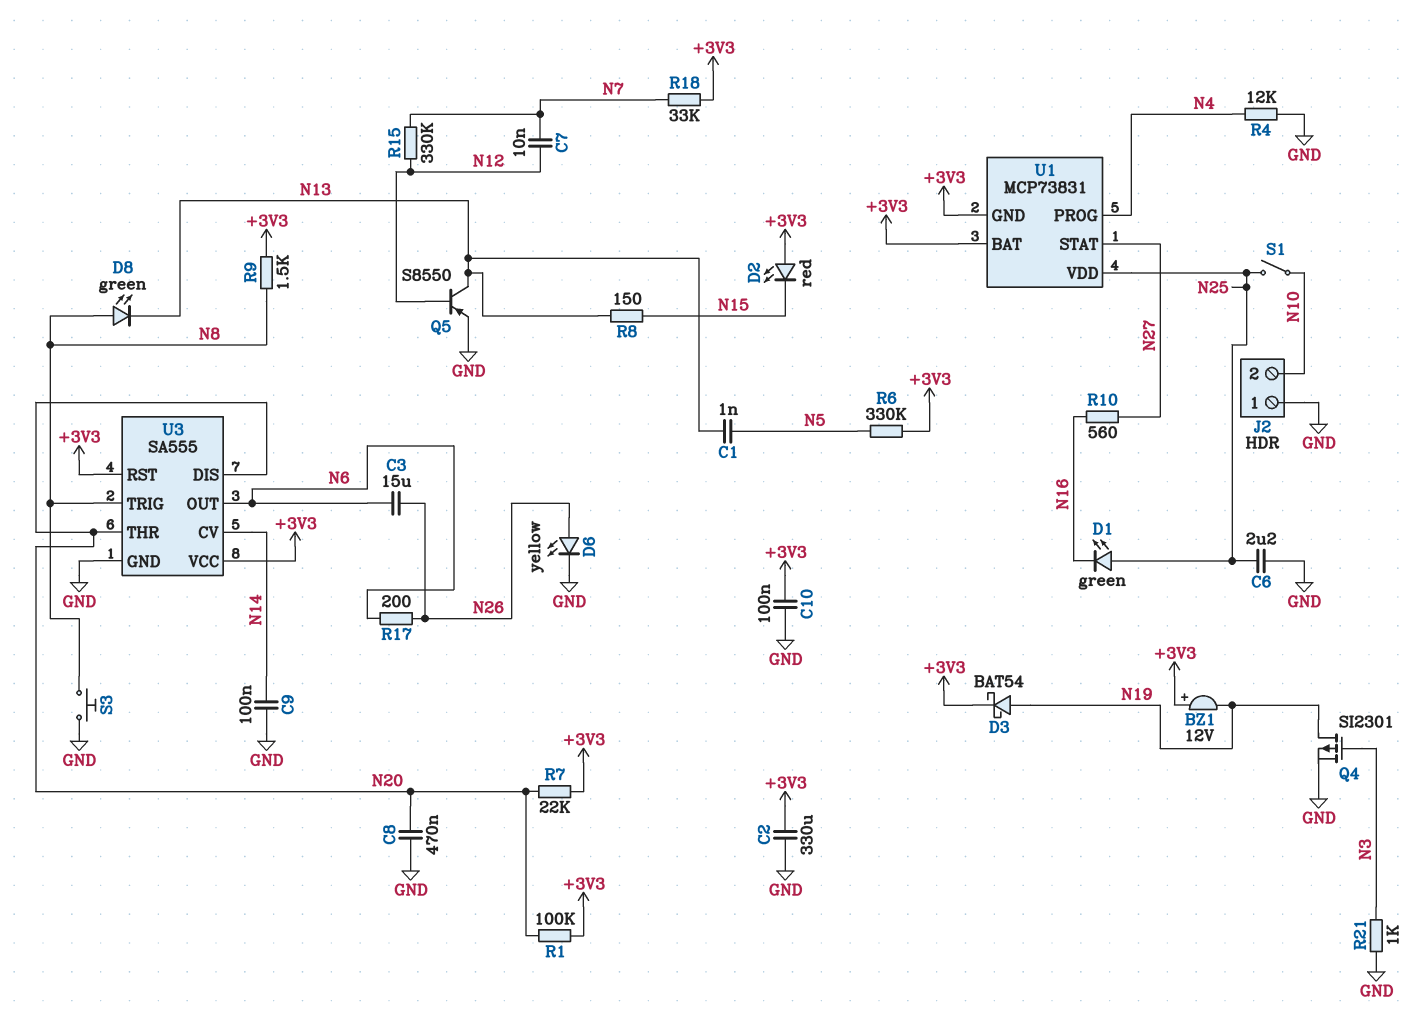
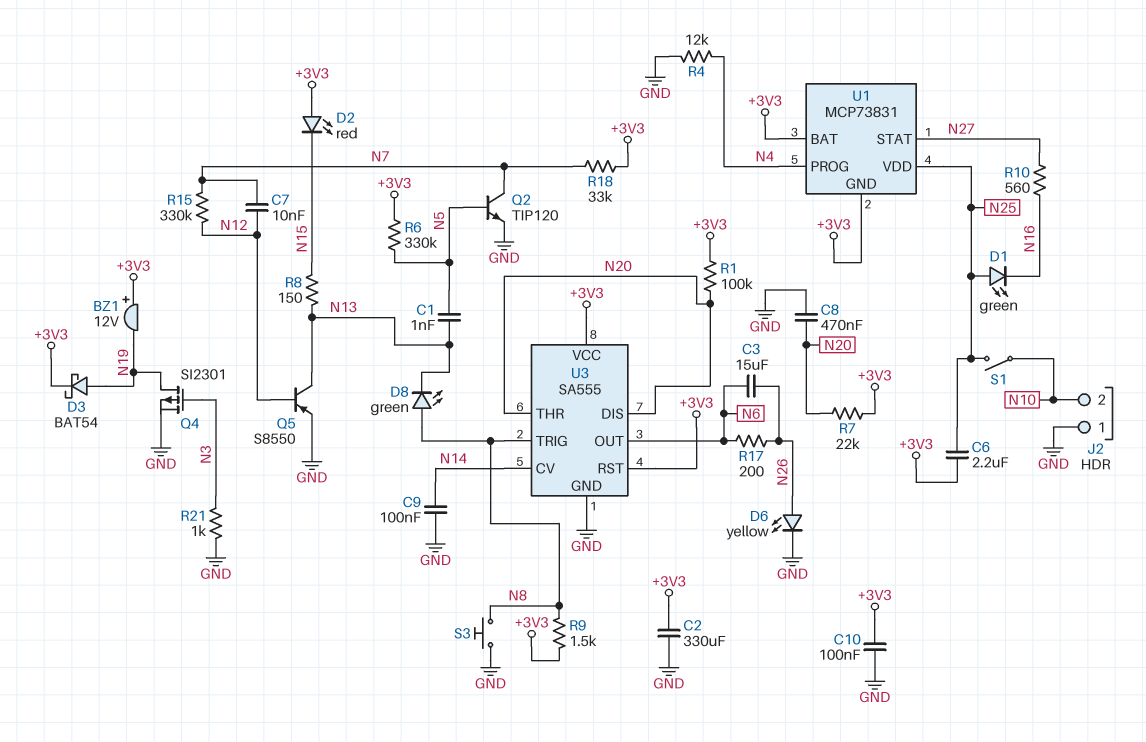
C6: 2.2uF (GND, N25) -> 2.2uF (+3V3, N25)
Q2: none -> NPN TIP120 (B N5, C N7, E GND)

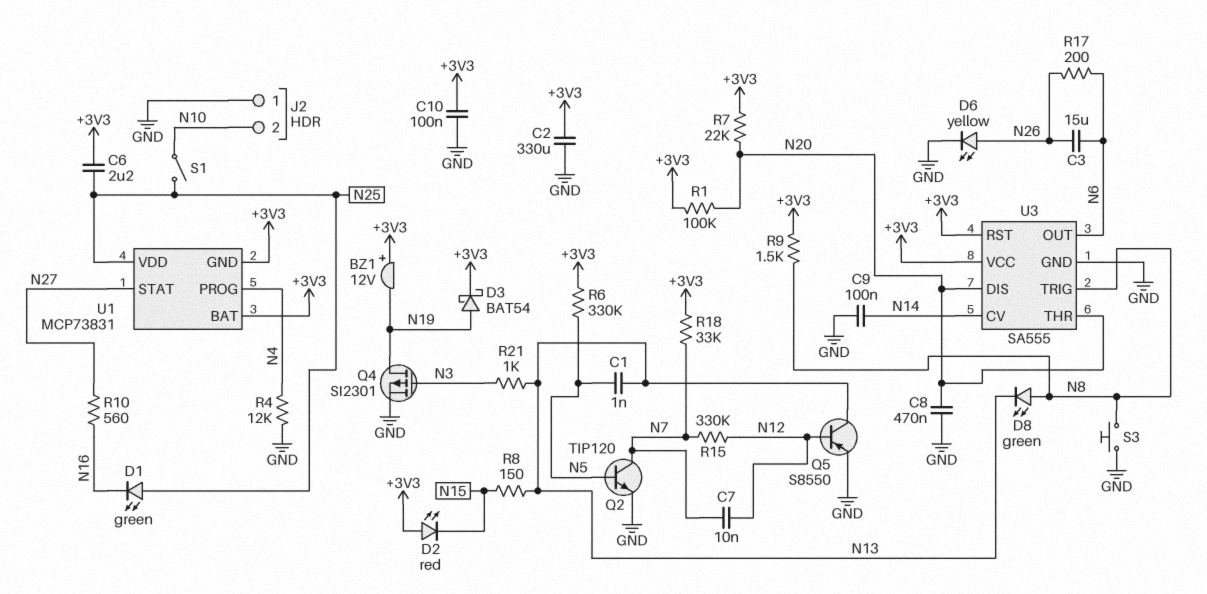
R21: 1k (GND, N3) -> 1k (N3, N13)

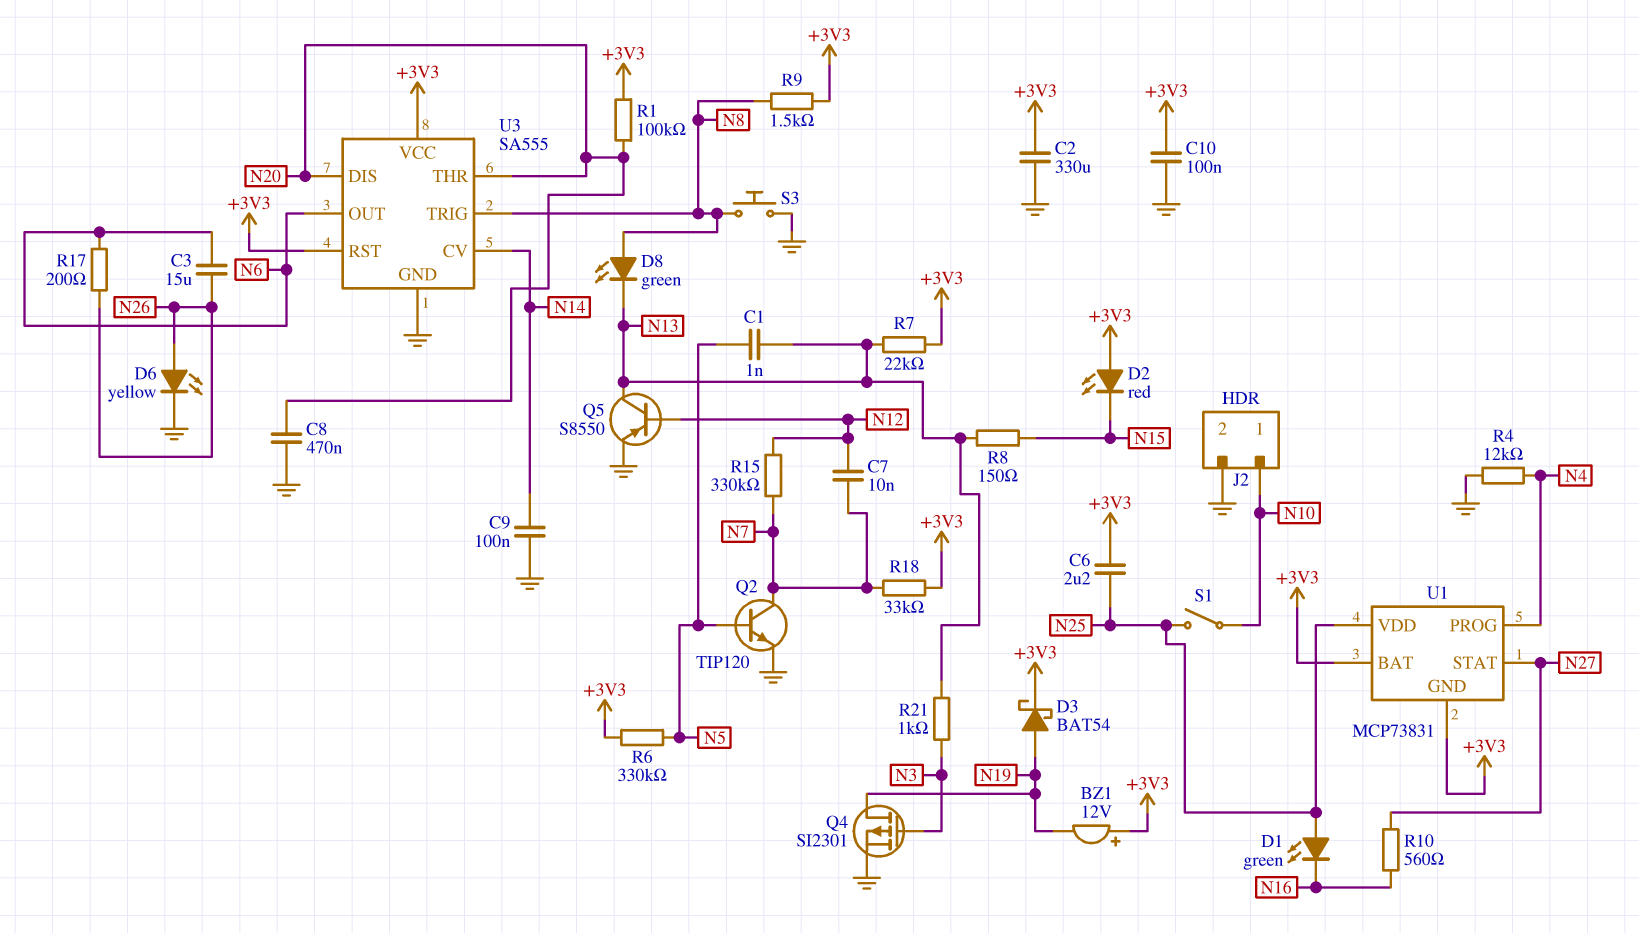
J2 pin 1: GND -> N10
J2 pin 2: N10 -> GND
R7: 22k (+3V3, N20) -> 22k (+3V3, N13)

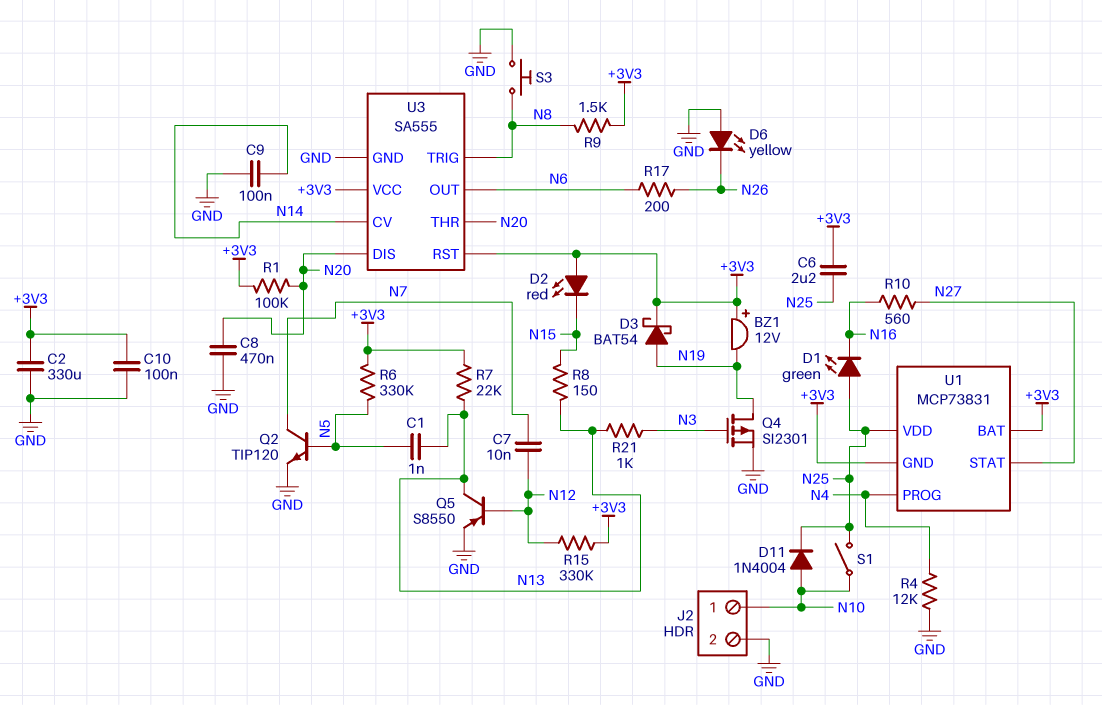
C3: 15uF (N6, N26) -> none
D6: LED yellow (A N26, K GND) -> LED yellow (A GND, K N26)
D8: LED green (A N8, K N13) -> none
D11: none -> diode 1N4004 (A N10, K N25)
R15: 330k (N7, N12) -> 330k (+3V3, N12)
R18: 33k (+3V3, N7) -> none

